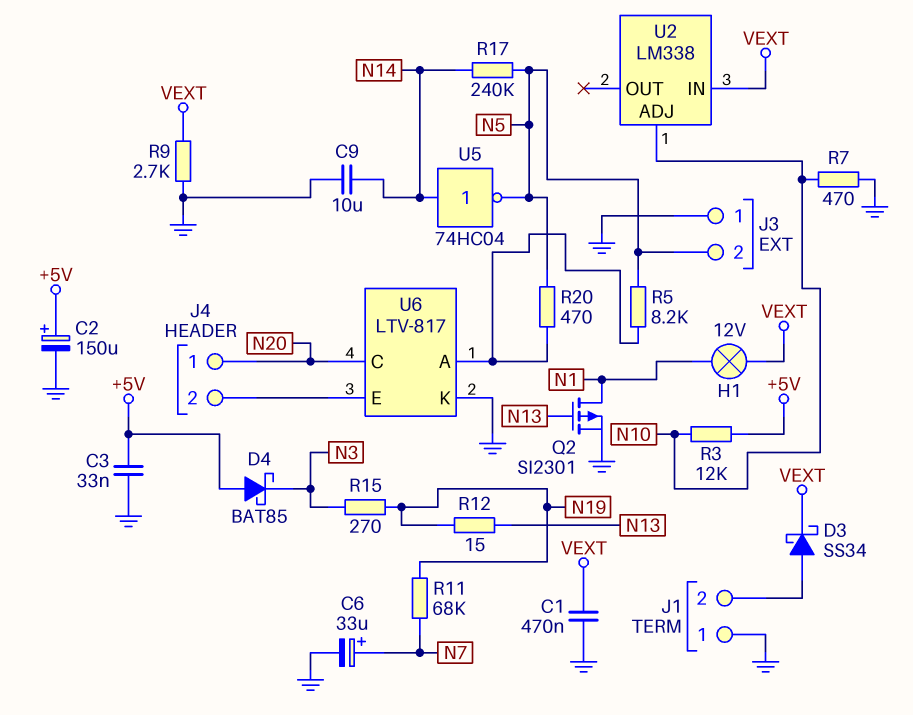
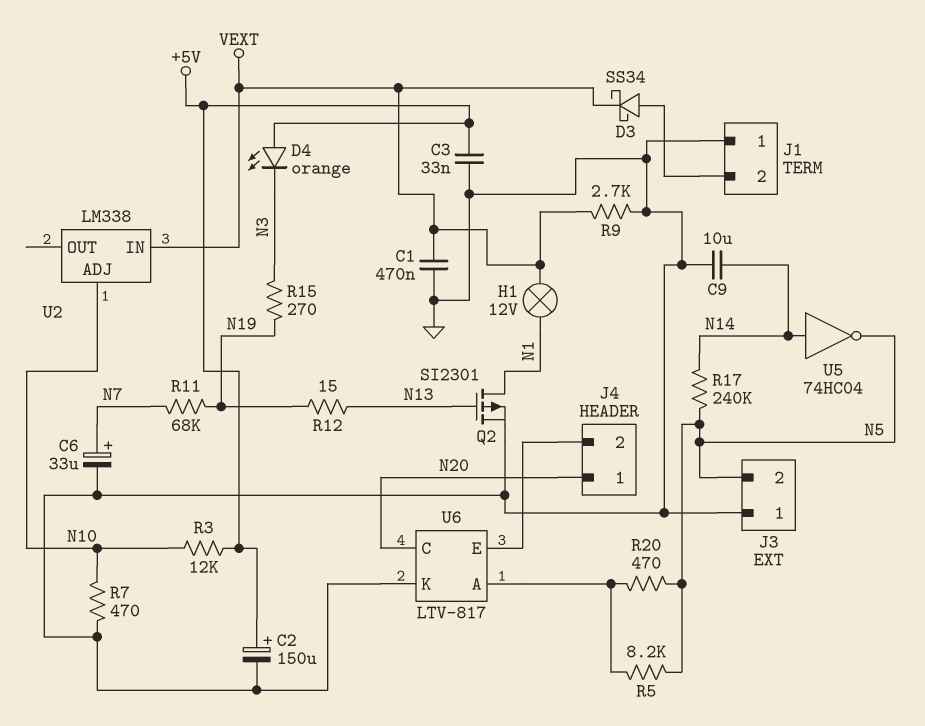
D4: schottky BAT85 (A +5V, K N3) -> LED orange (A +5V, K N3)

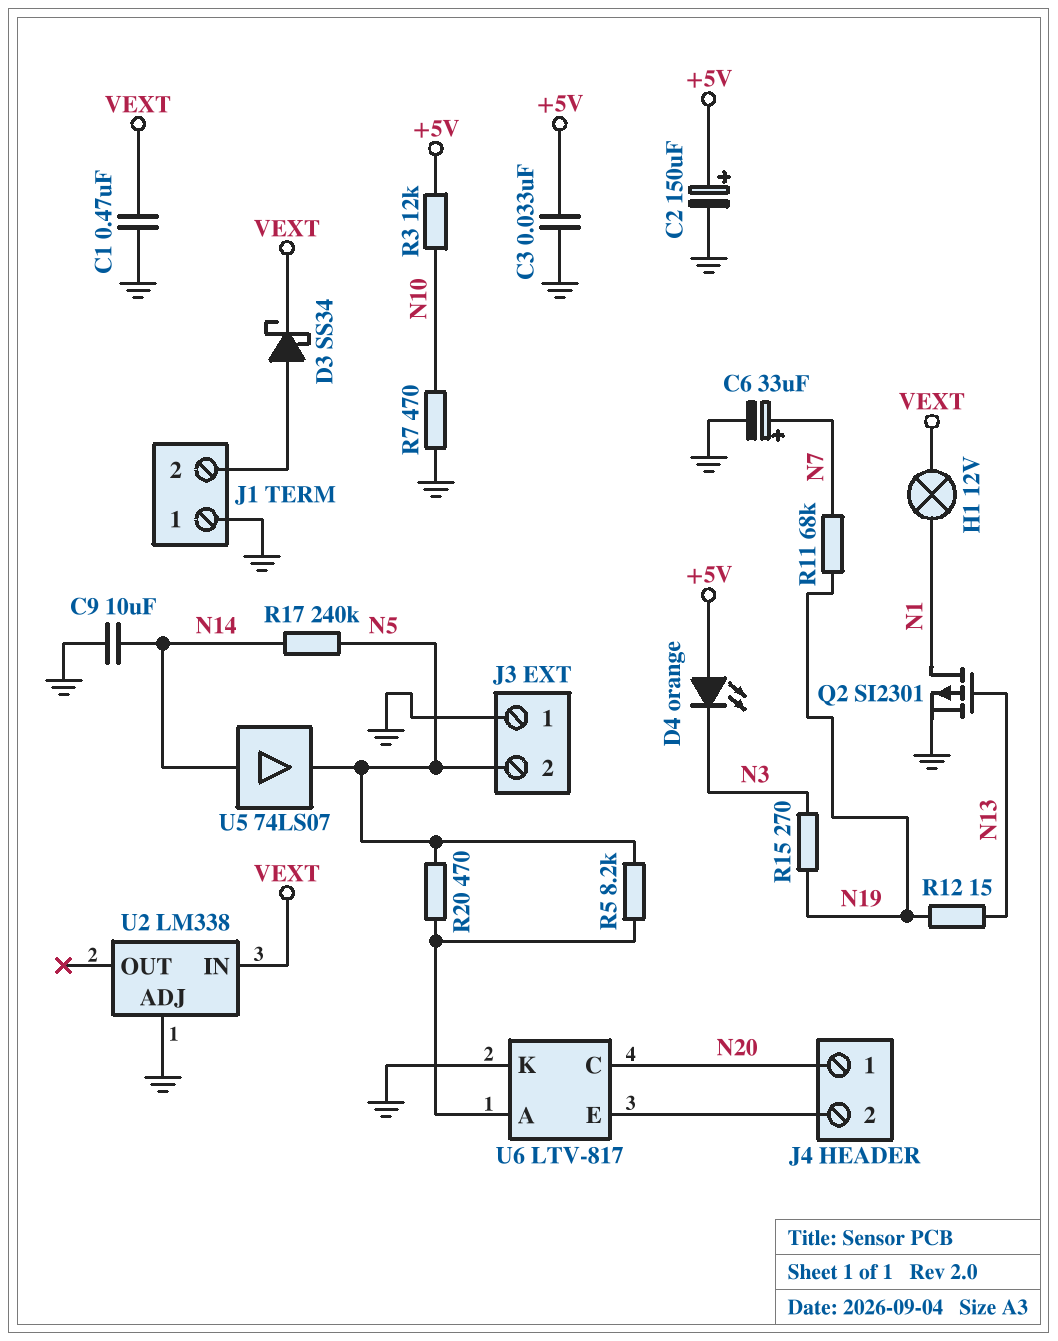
R9: 2.7k (GND, VEXT) -> none
U2 pin ADJ: N10 -> GND
U5: NOT 74HC04 (in N14, out N5) -> buffer 74LS07 (in N14, out N5)

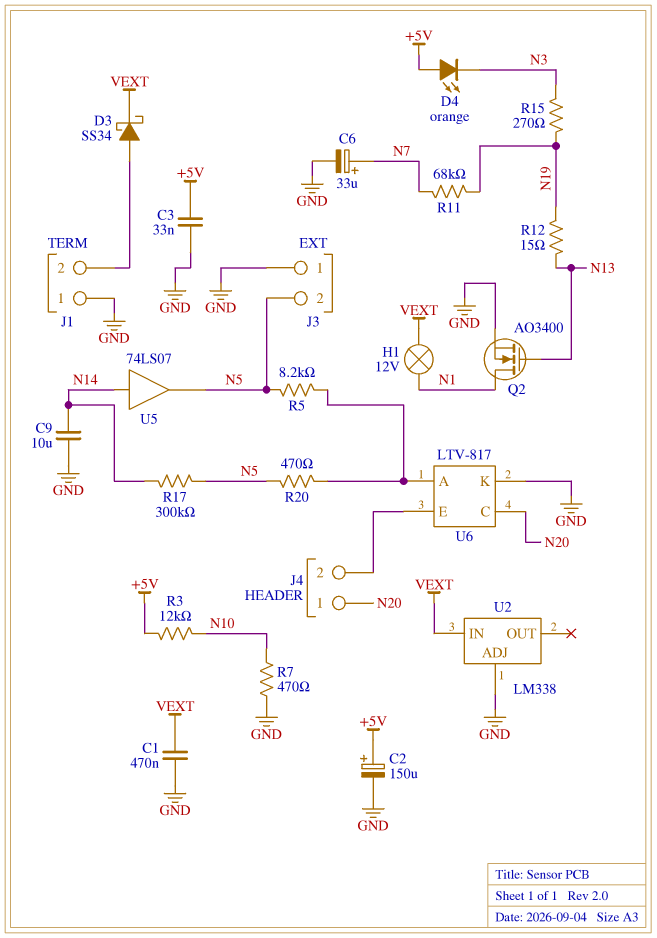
Q2: PMOS SI2301 (G N13, D N1, S GND) -> NMOS AO3400 (G N13, D N1, S GND)
R17: 240k (N5, N14) -> 300k (N5, N14)

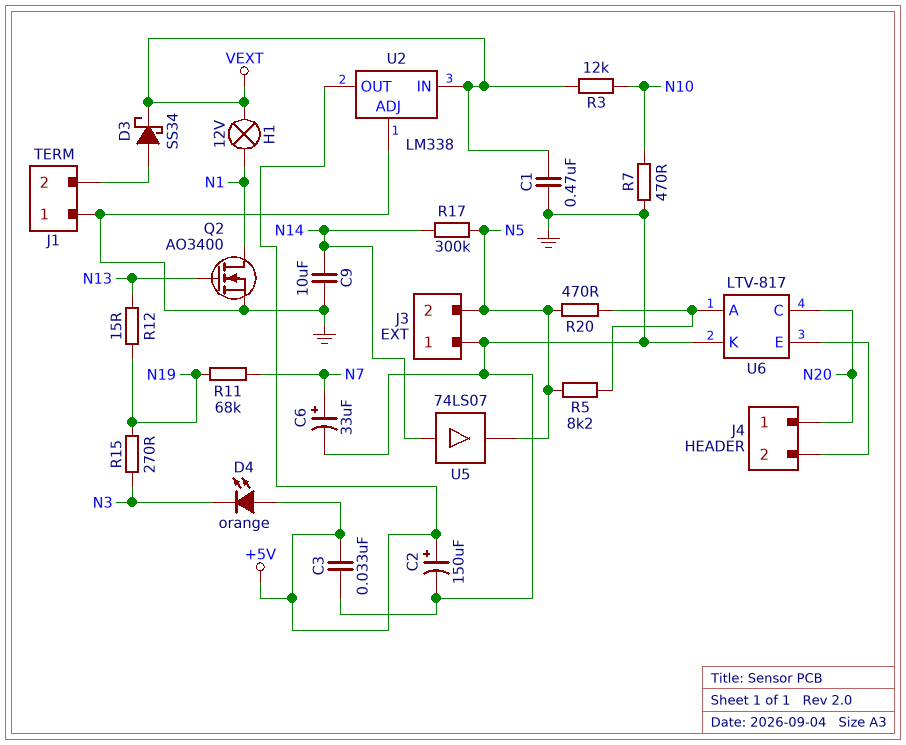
R3: 12k (+5V, N10) -> 12k (N10, VEXT)
U2 pin OUT: none -> +5V

